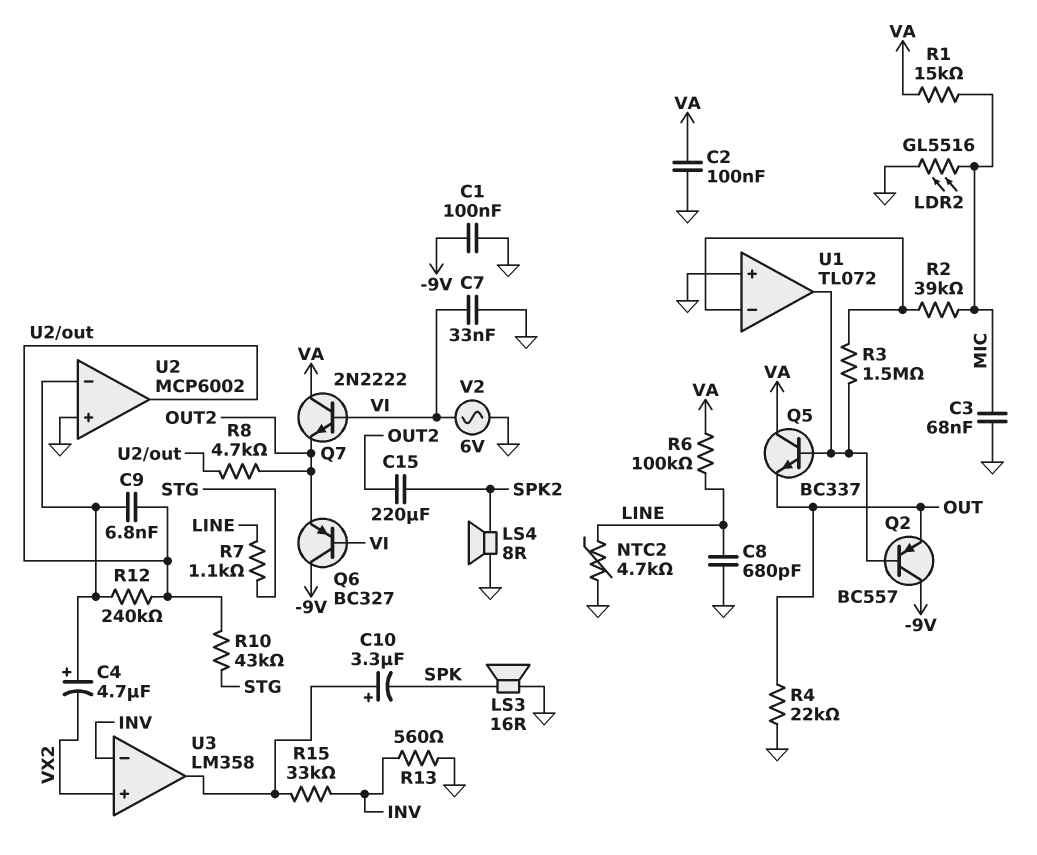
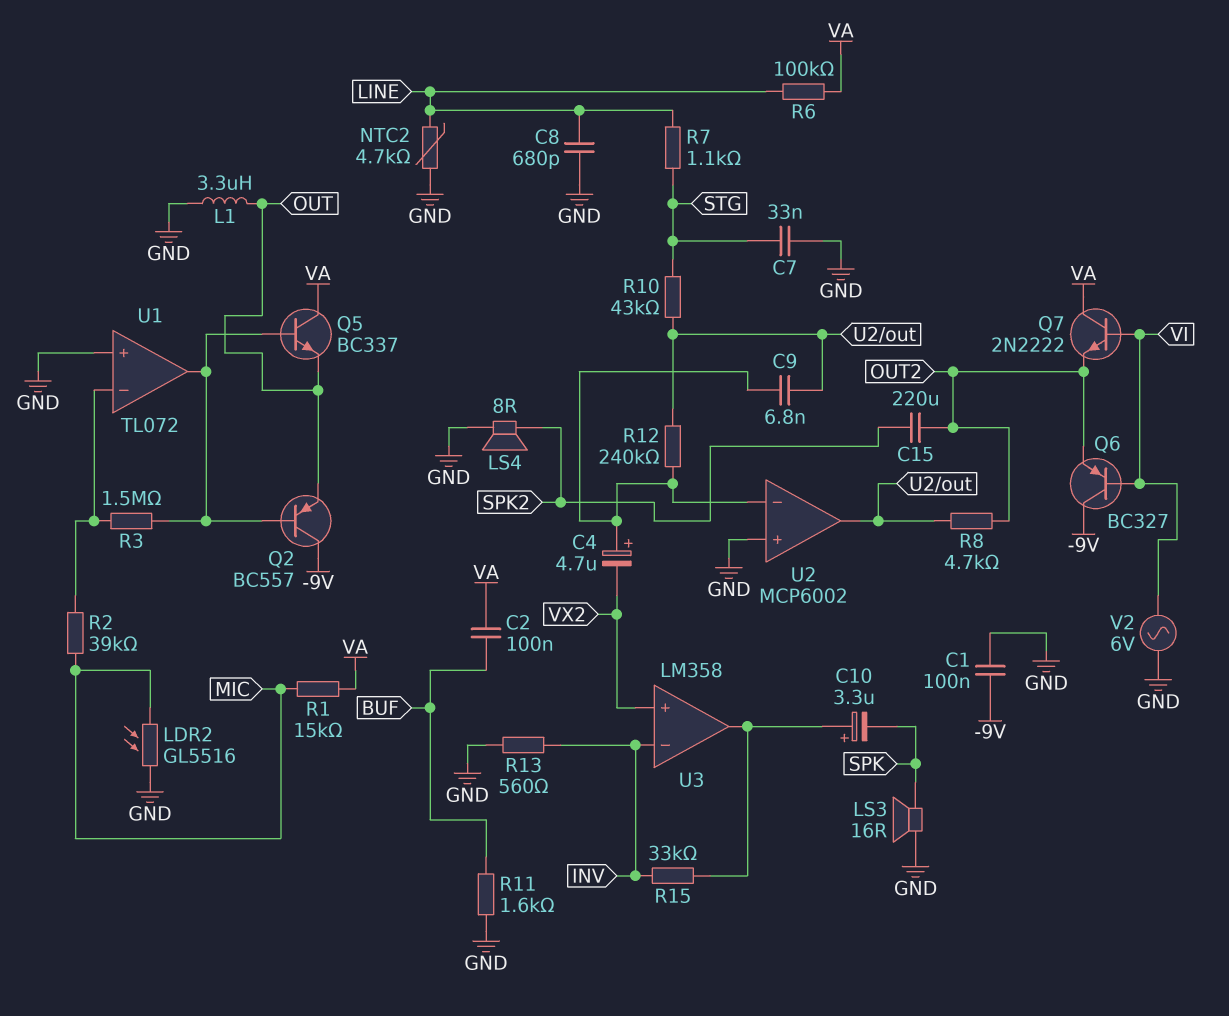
C2: 100nF (GND, VA) -> 100nF (BUF, VA)
C3: 68nF (GND, MIC) -> none
C7: 33nF (GND, VI) -> 33nF (GND, STG)
L1: none -> 3.3uH (GND, OUT)
R4: 22k (GND, OUT) -> none
R11: none -> 1.6k (BUF, GND)

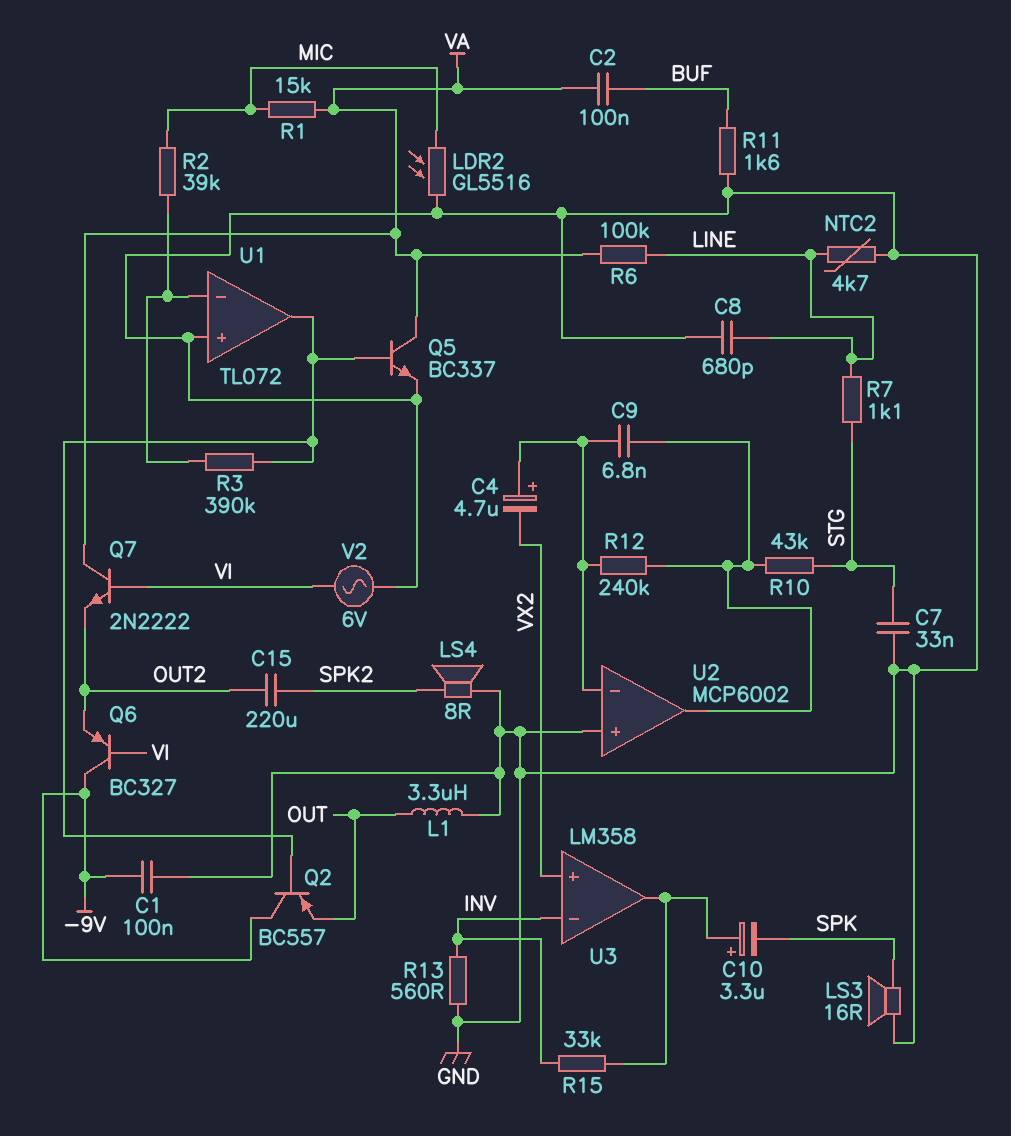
Q5: NPN BC337 (B U1/out, C VA, E OUT) -> NPN BC337 (B U1/out, C VA, E GND)
R3: 1.5M (U1/in-, U1/out) -> 390k (U1/in-, U1/out)
R8: 4.7k (OUT2, U2/out) -> none

